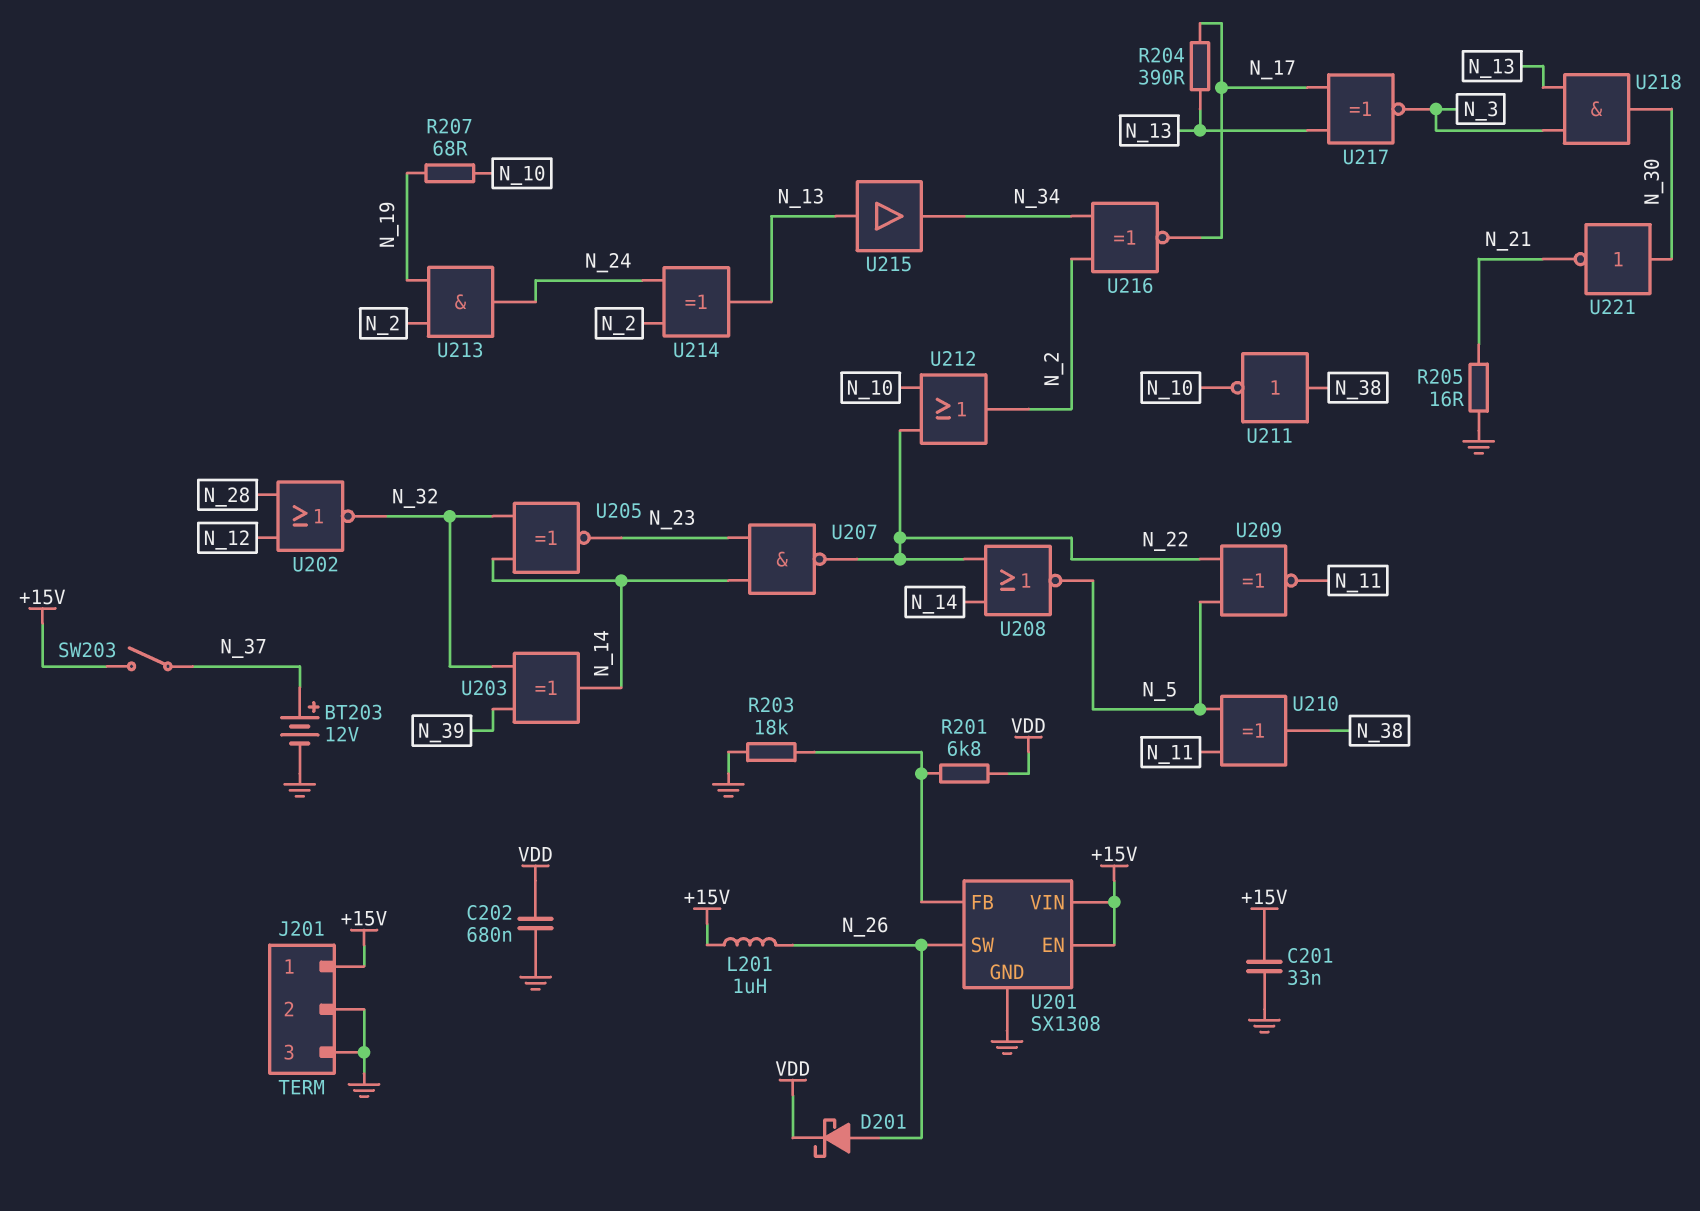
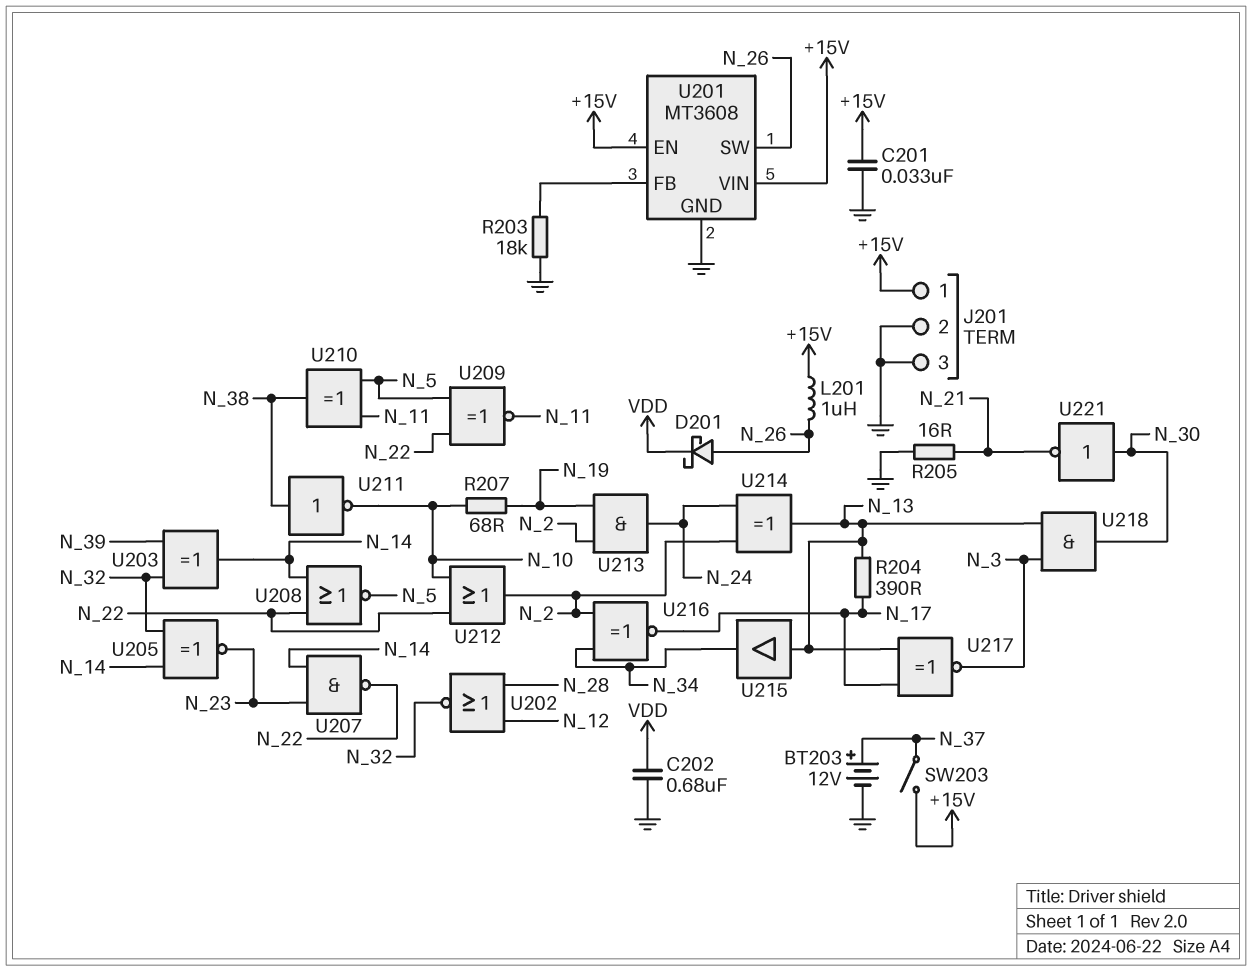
R201: 6.8k (U201/FB, VDD) -> none
U201: SX1308 -> MT3608

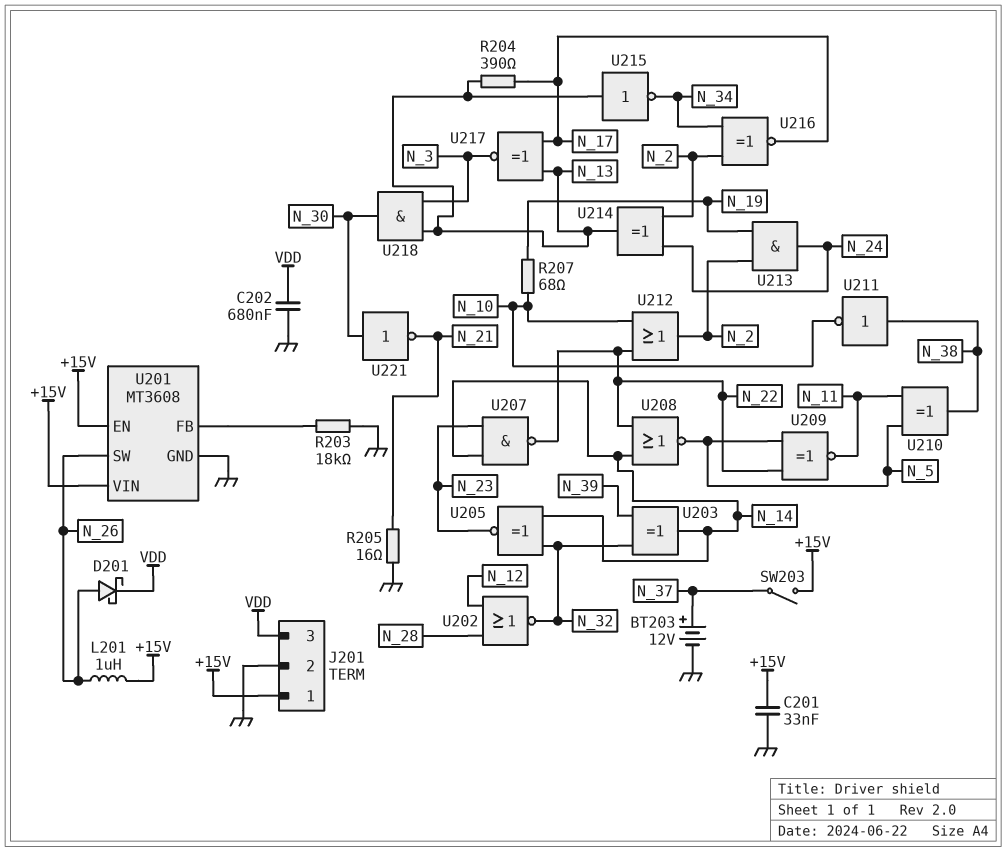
J201 pin 3: GND -> VDD
U215: buffer (in N_13, out N_34) -> NOT (in N_13, out N_34)

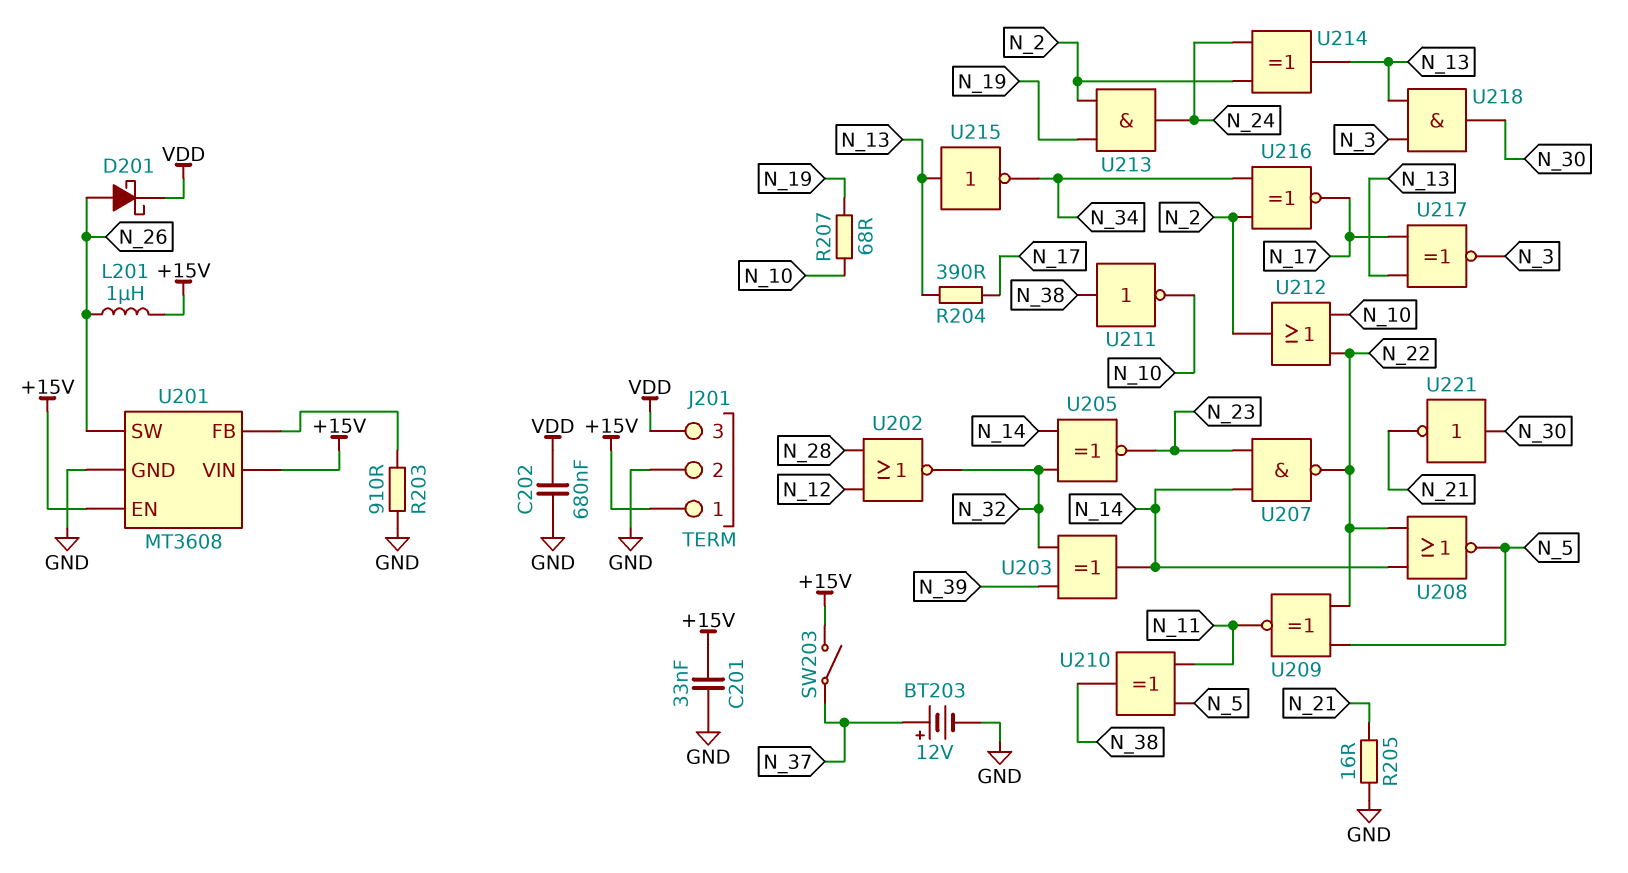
R203: 18k (GND, U201/FB) -> 910 (GND, U201/FB)

